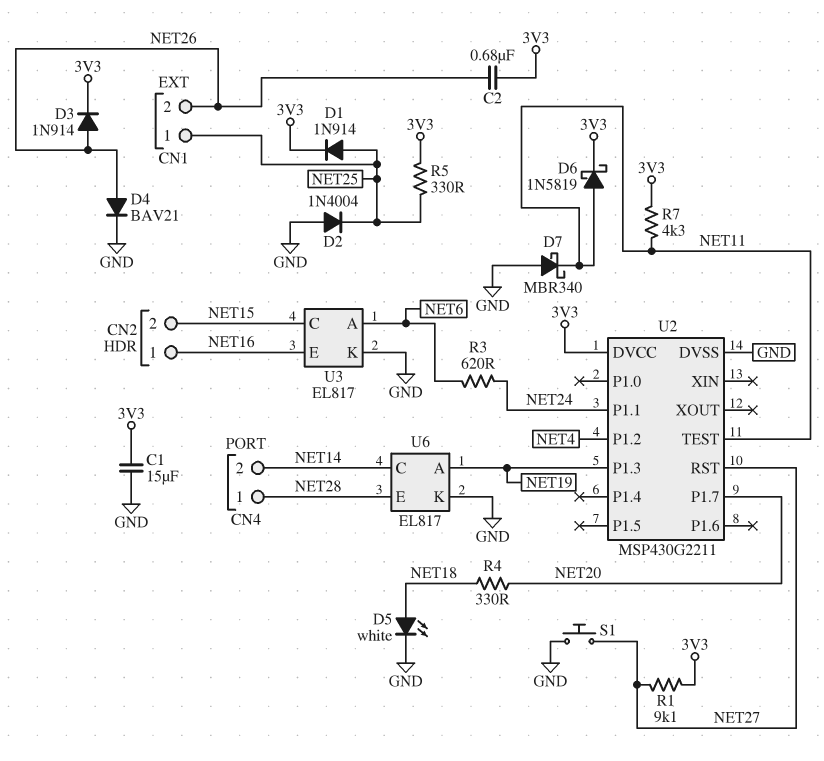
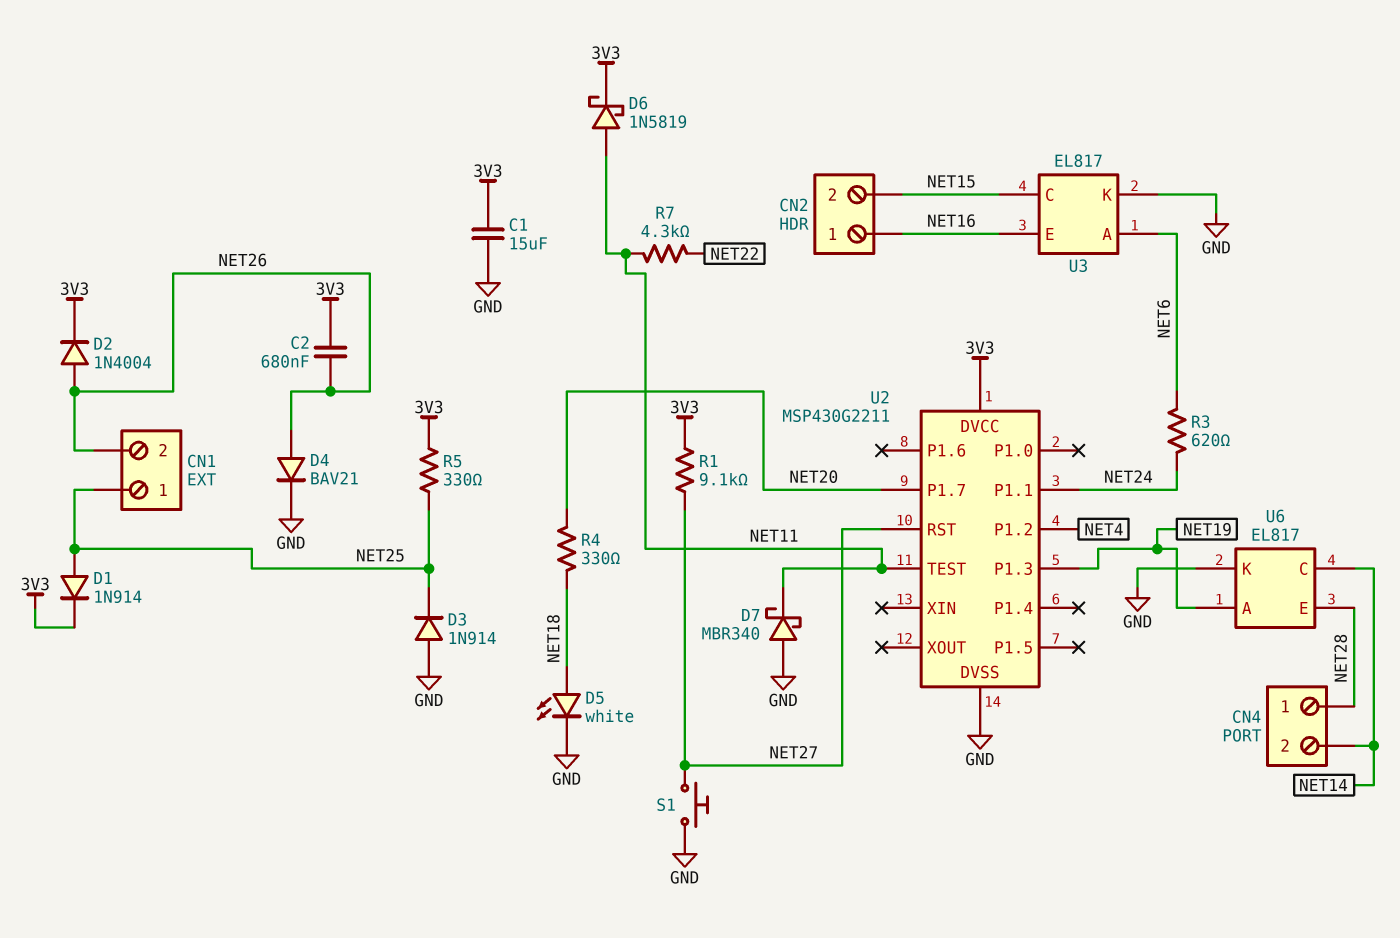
D2: diode 1N4004 (A GND, K NET25) -> diode 1N4004 (A NET26, K 3V3)
D3: diode 1N914 (A NET26, K 3V3) -> diode 1N914 (A GND, K NET25)
R7: 4.3k (3V3, NET11) -> 4.3k (NET11, NET22)

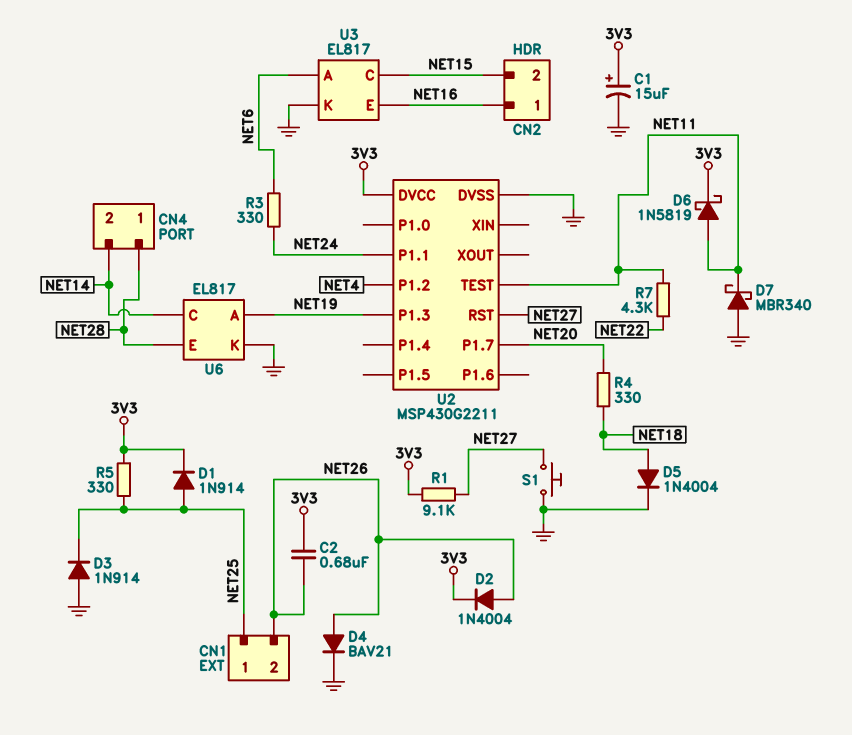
C1: 15uF (3V3, GND) -> 15uF (plus 3V3, minus GND)
D5: LED white (A NET18, K GND) -> diode 1N4004 (A NET18, K GND)
R3: 620 (NET6, NET24) -> 330 (NET6, NET24)

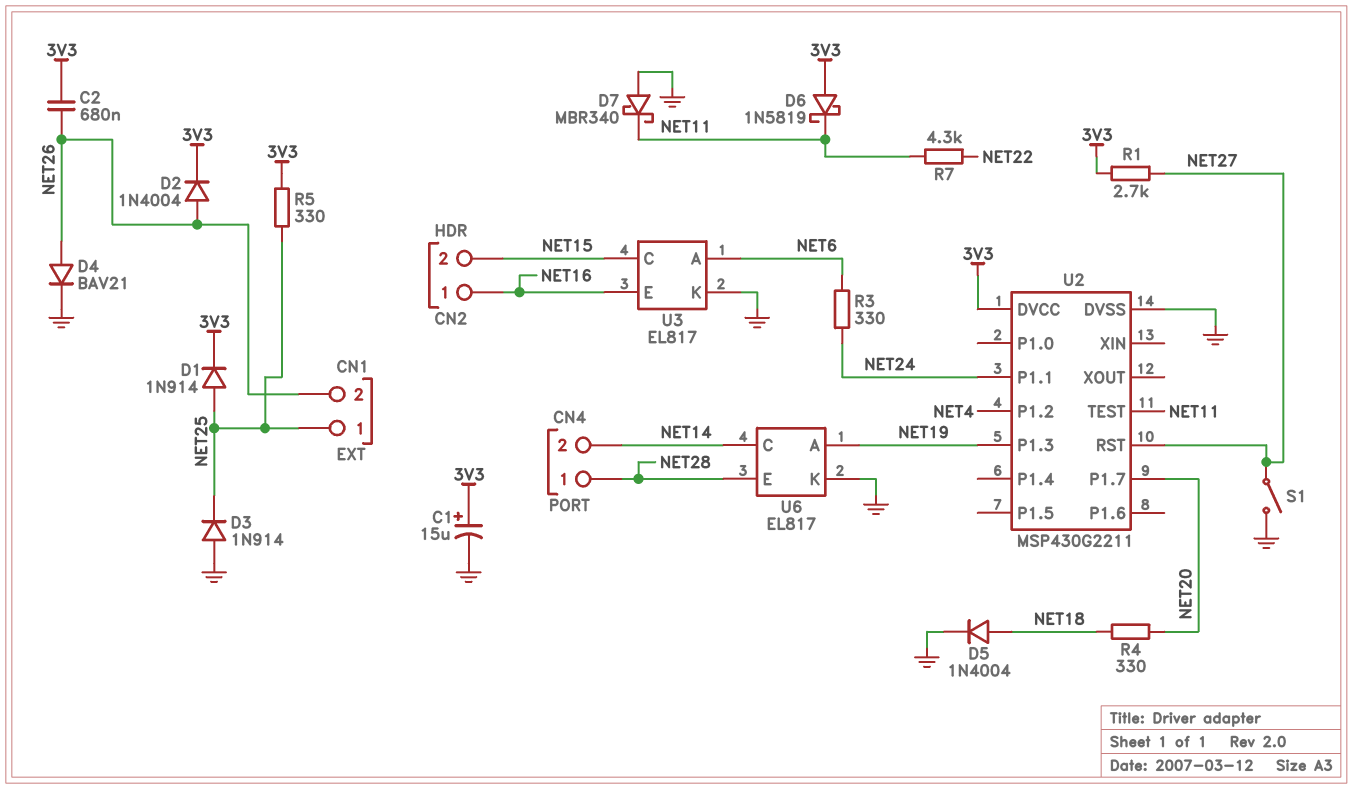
D6: schottky 1N5819 (A NET11, K 3V3) -> schottky 1N5819 (A 3V3, K NET11)
R1: 9.1k (3V3, NET27) -> 2.7k (3V3, NET27)
S1: button (GND, NET27) -> switch (GND, NET27)

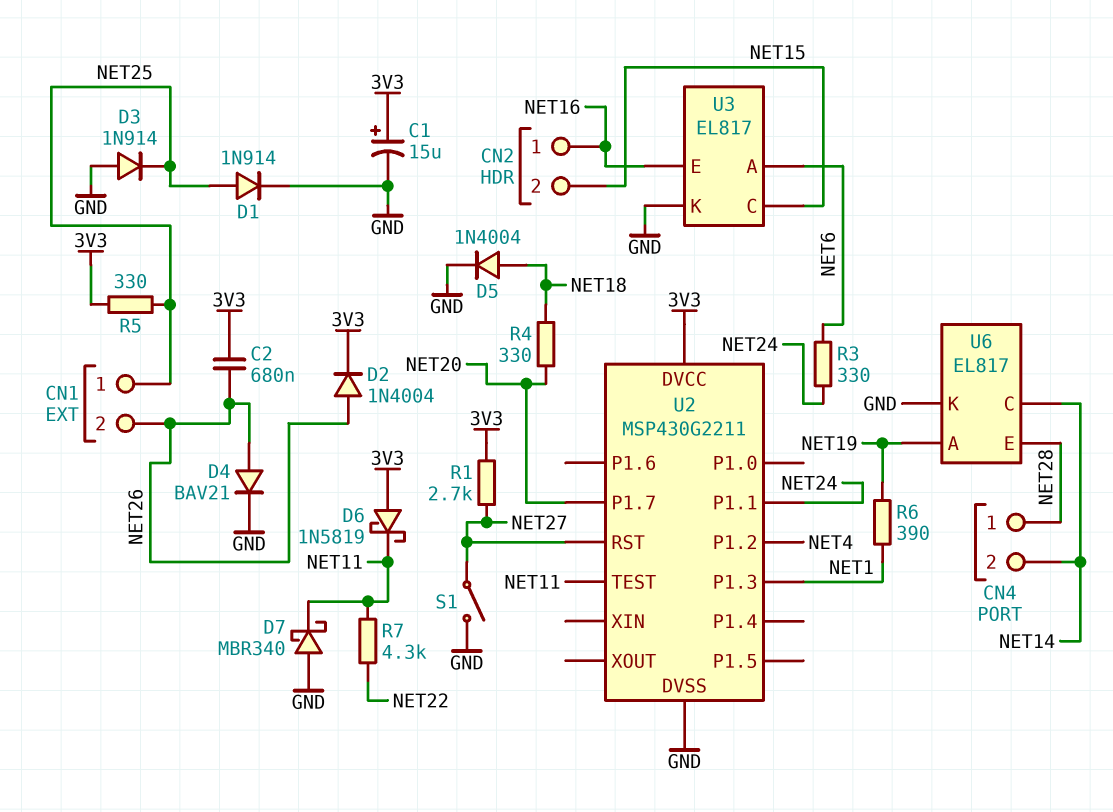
D1: diode 1N914 (A NET25, K 3V3) -> diode 1N914 (A NET25, K GND)
R6: none -> 390 (NET1, NET19)
U2 pin P1.3: NET19 -> NET1

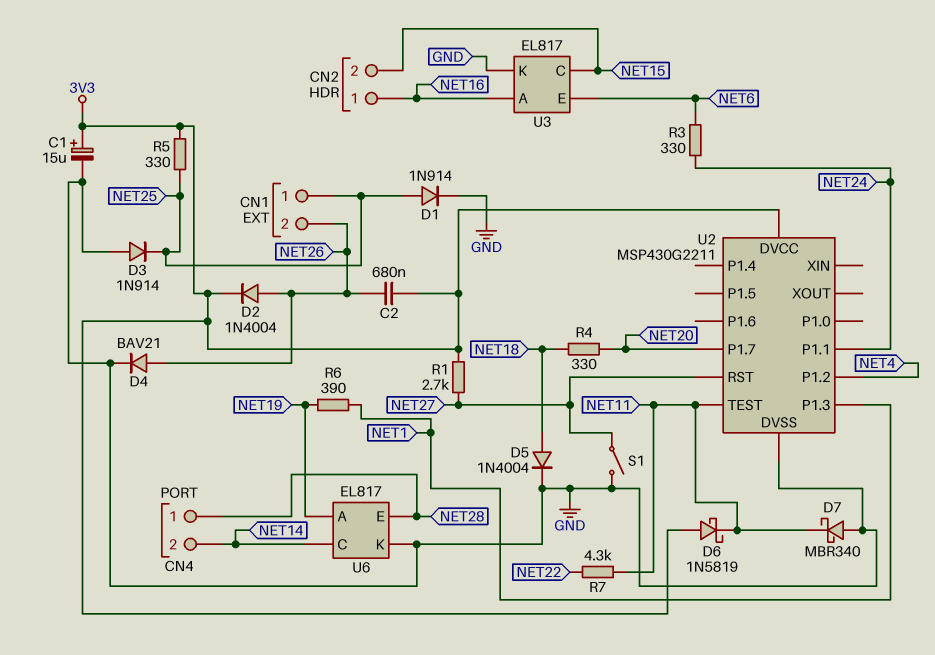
U3 pin A: NET6 -> NET16
U3 pin E: NET16 -> NET6

